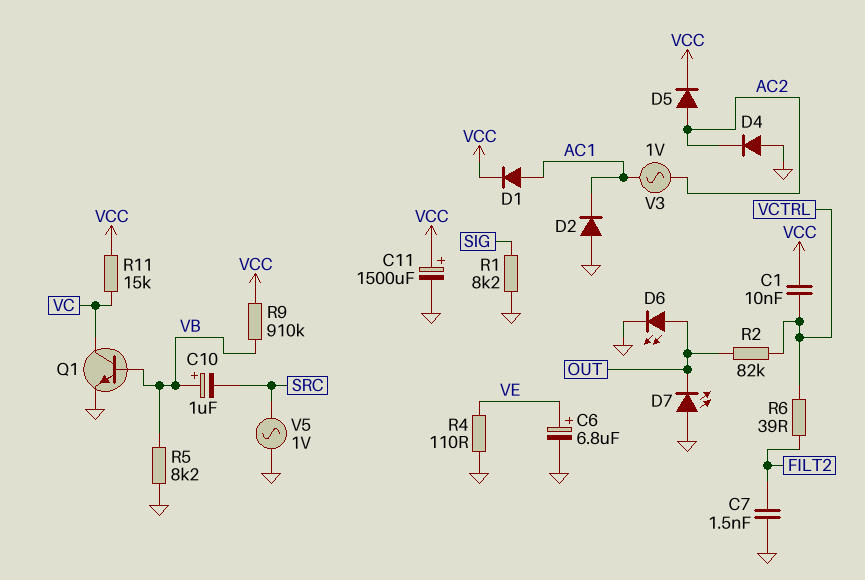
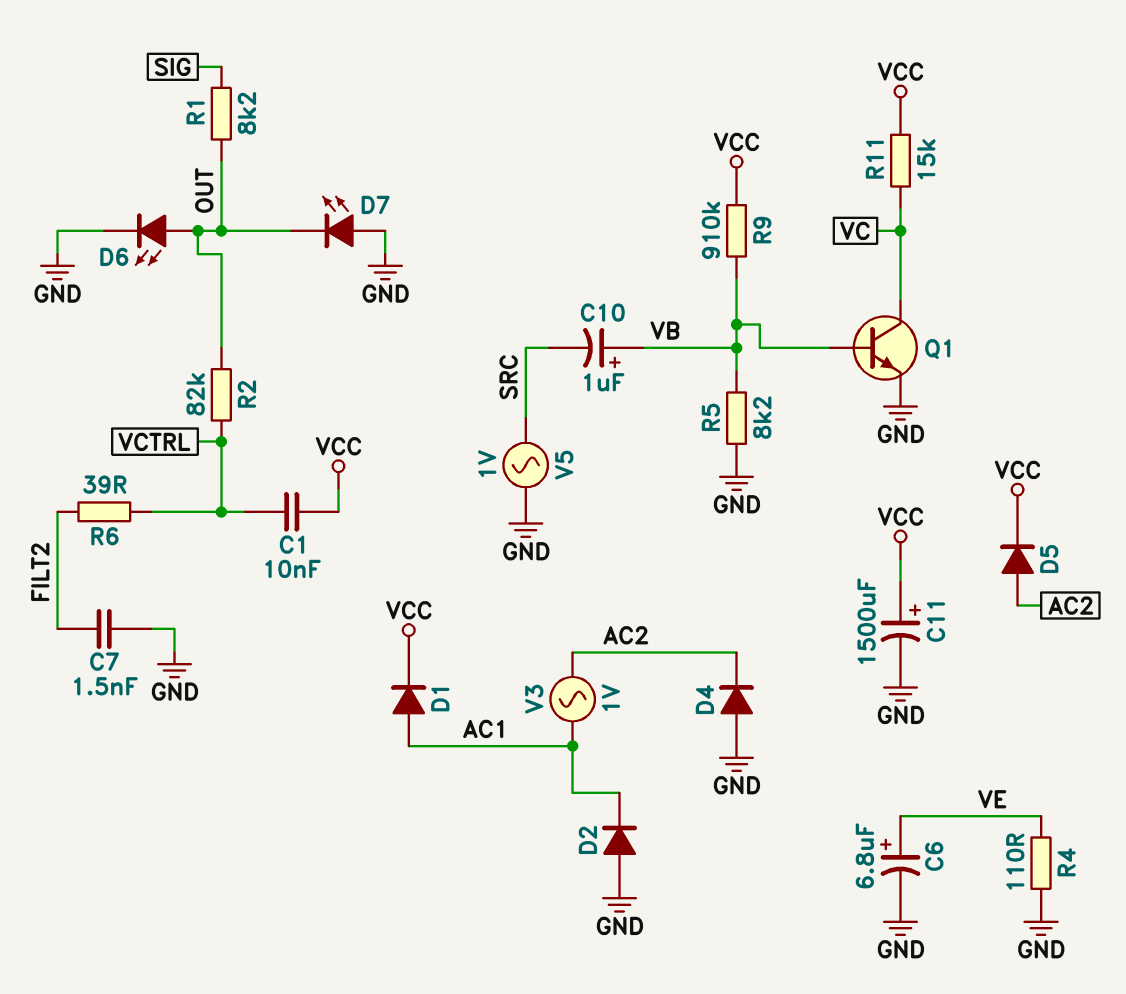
R1: 8.2k (GND, SIG) -> 8.2k (OUT, SIG)

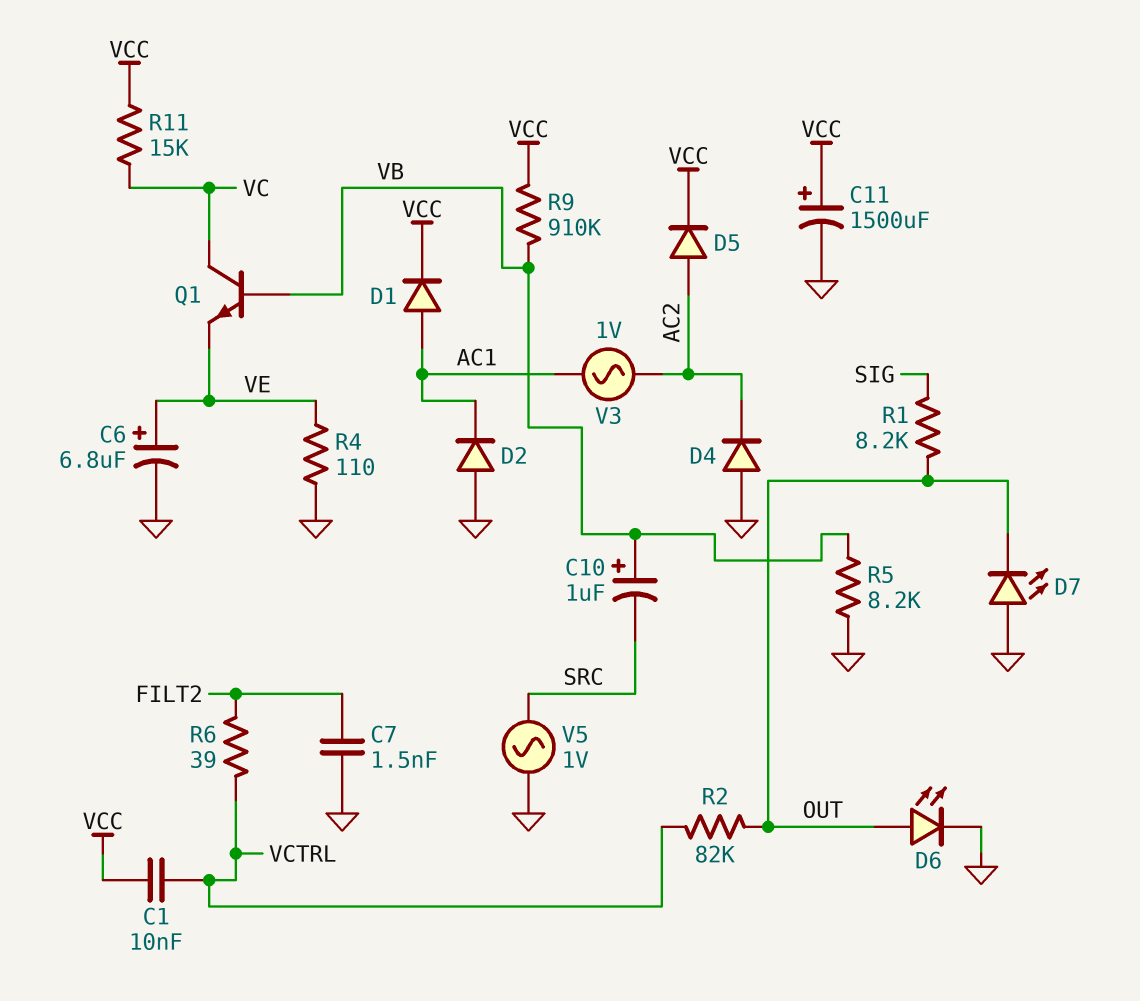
Q1: NPN (B VB, C VC, E GND) -> NPN (B VB, C VC, E VE)

